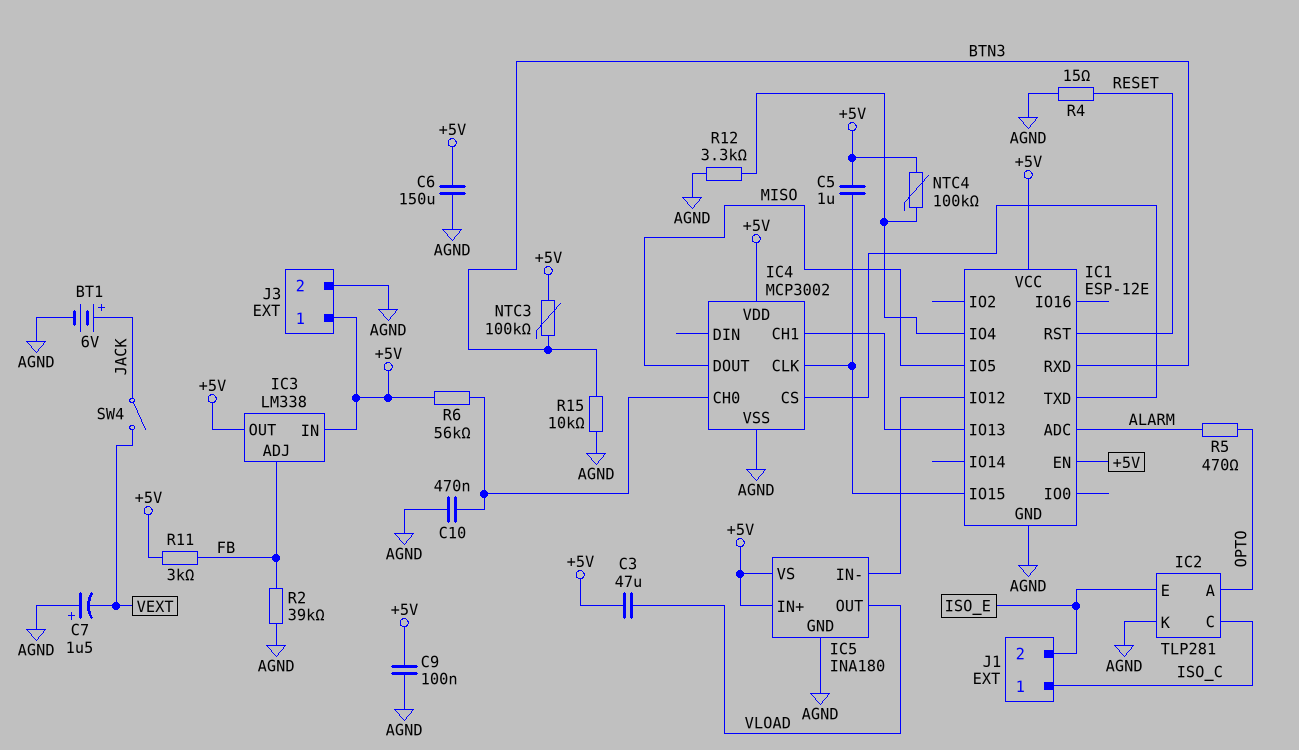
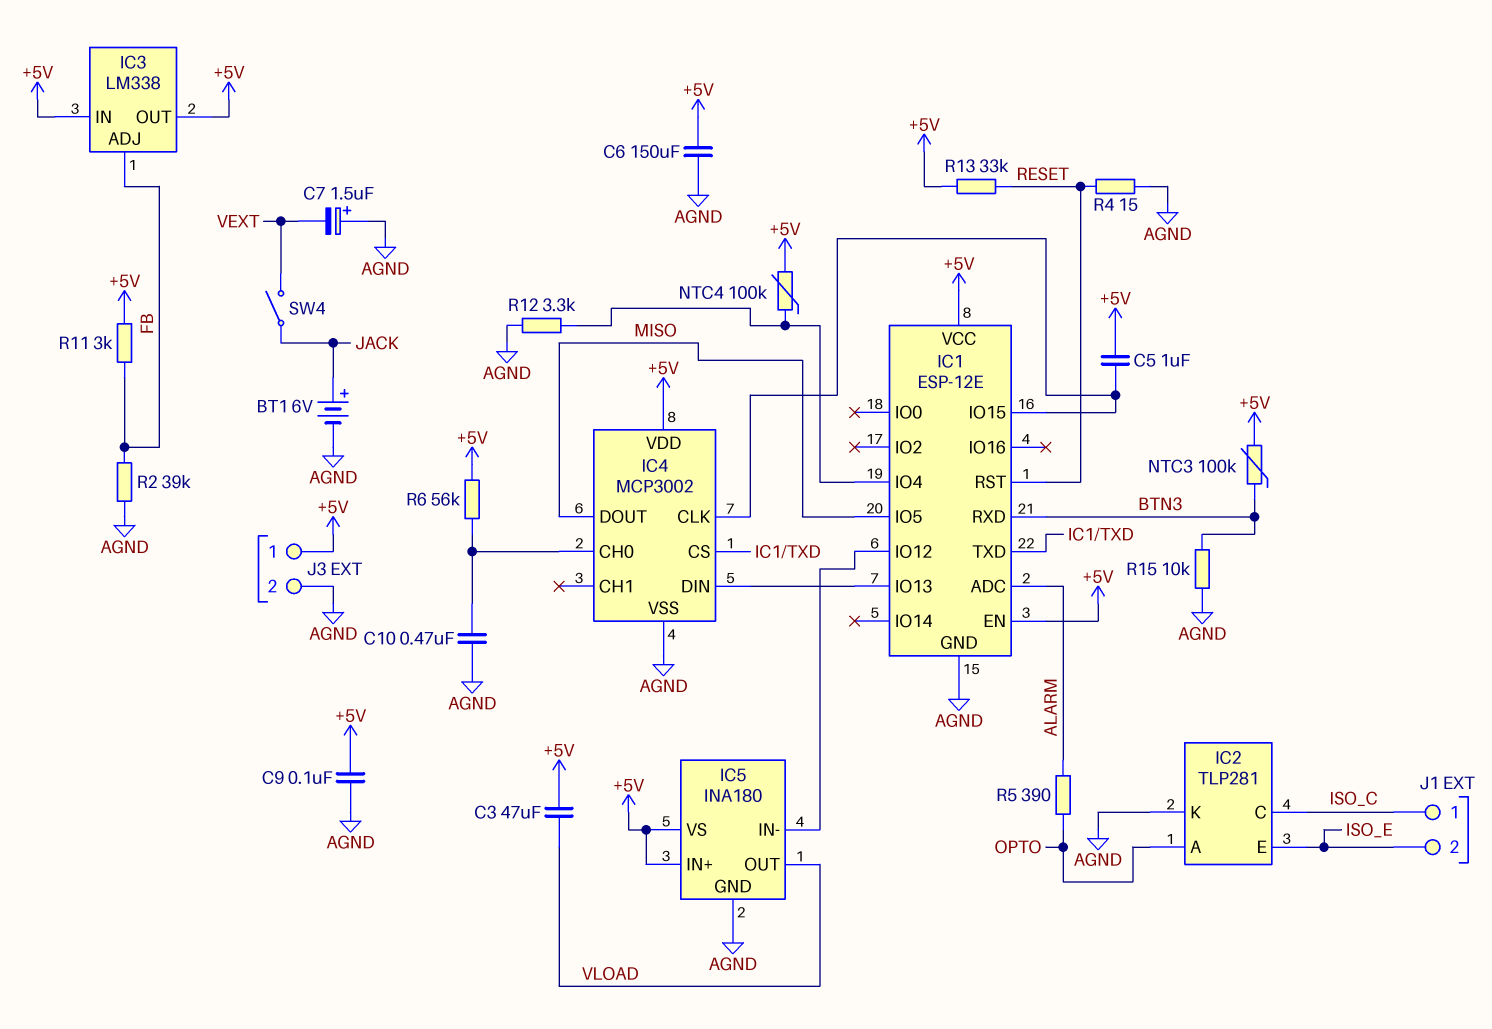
IC4 pin CH1: IC1/IO13 -> none
IC4 pin DIN: none -> IC1/IO13
R5: 470 (ALARM, OPTO) -> 390 (ALARM, OPTO)
R13: none -> 33k (+5V, RESET)

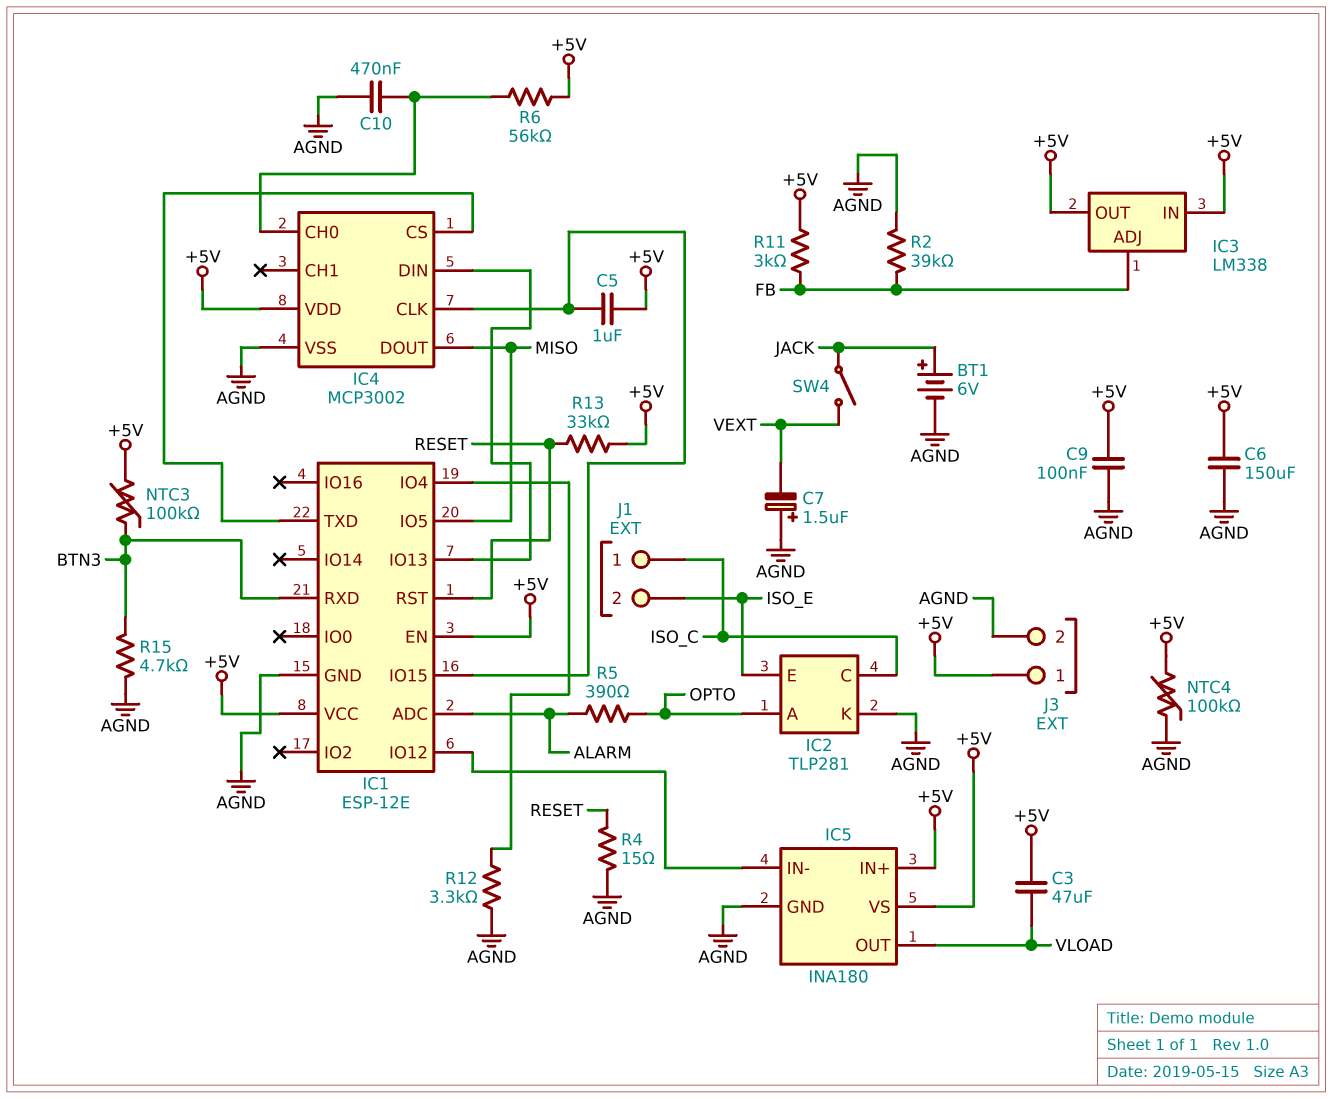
NTC4: 100k (+5V, IC1/IO4) -> 100k (+5V, AGND)
R15: 10k (AGND, BTN3) -> 4.7k (AGND, BTN3)

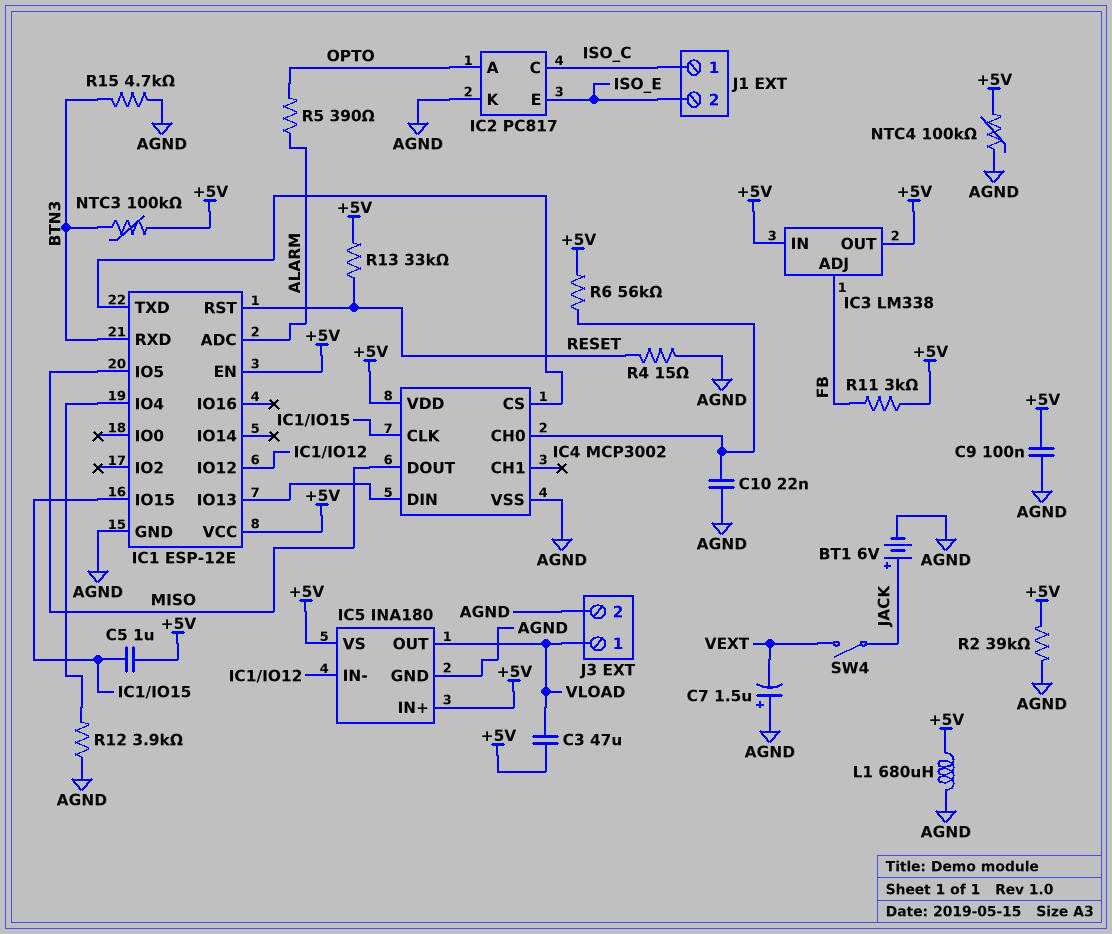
C6: 150uF (+5V, AGND) -> none
C10: 470nF (AGND, IC4/CH0) -> 22nF (AGND, IC4/CH0)
IC2: TLP281 -> PC817
J3 pin 1: +5V -> VLOAD
L1: none -> 680uH (+5V, AGND)
R2: 39k (AGND, FB) -> 39k (+5V, AGND)
R12: 3.3k (AGND, IC1/IO4) -> 3.9k (AGND, IC1/IO4)

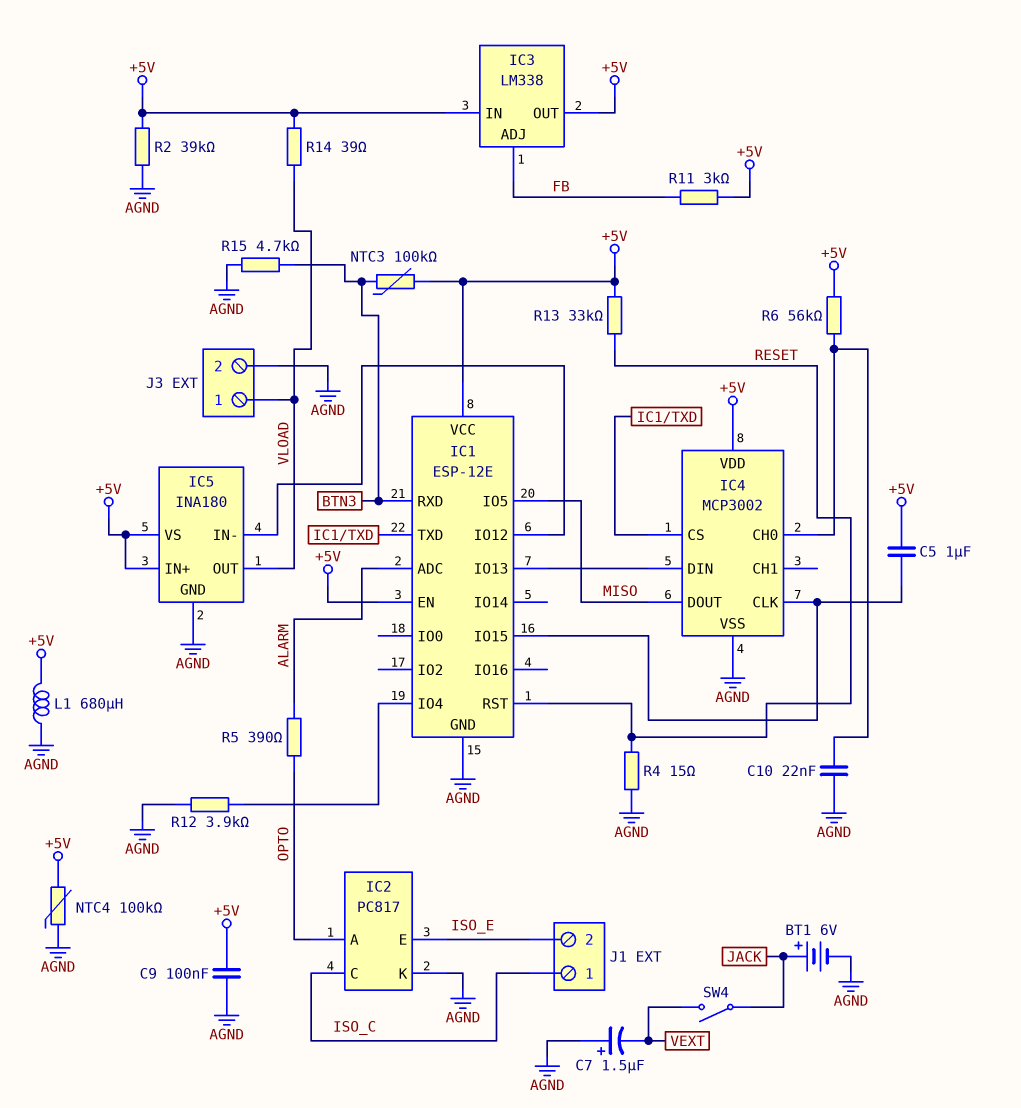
C3: 47uF (+5V, VLOAD) -> none
R14: none -> 39 (+5V, VLOAD)

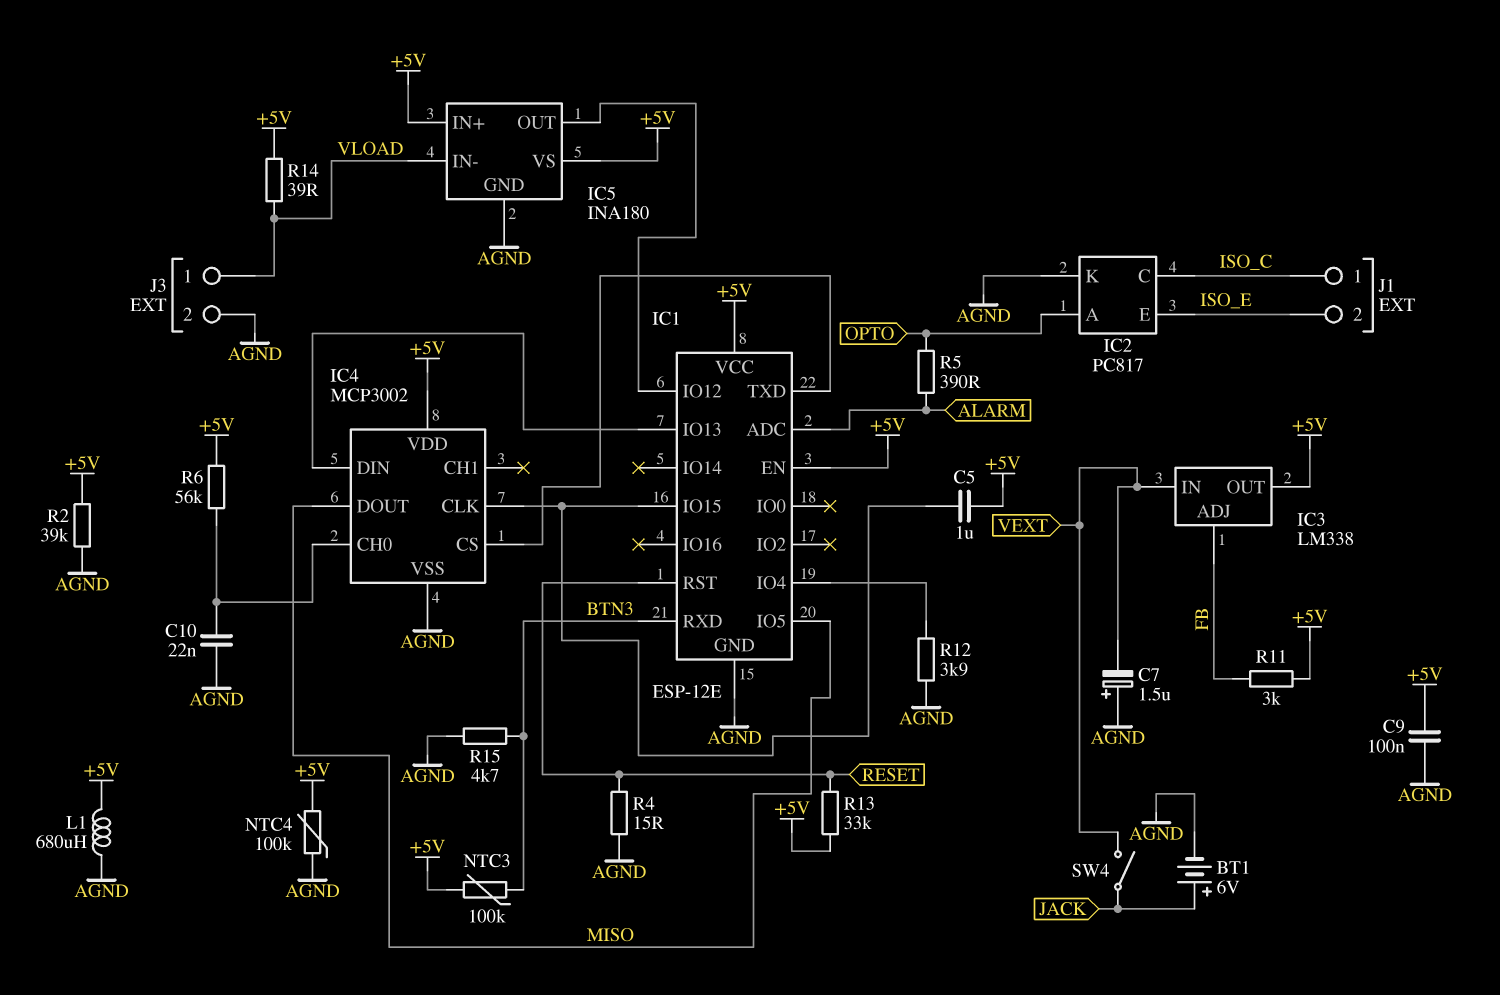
IC3 pin IN: +5V -> VEXT
IC5 pin IN-: IC1/IO12 -> VLOAD
IC5 pin OUT: VLOAD -> IC1/IO12

